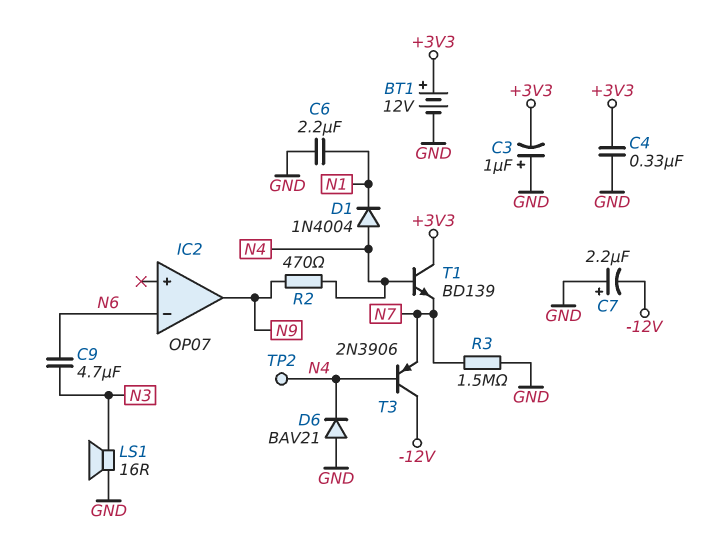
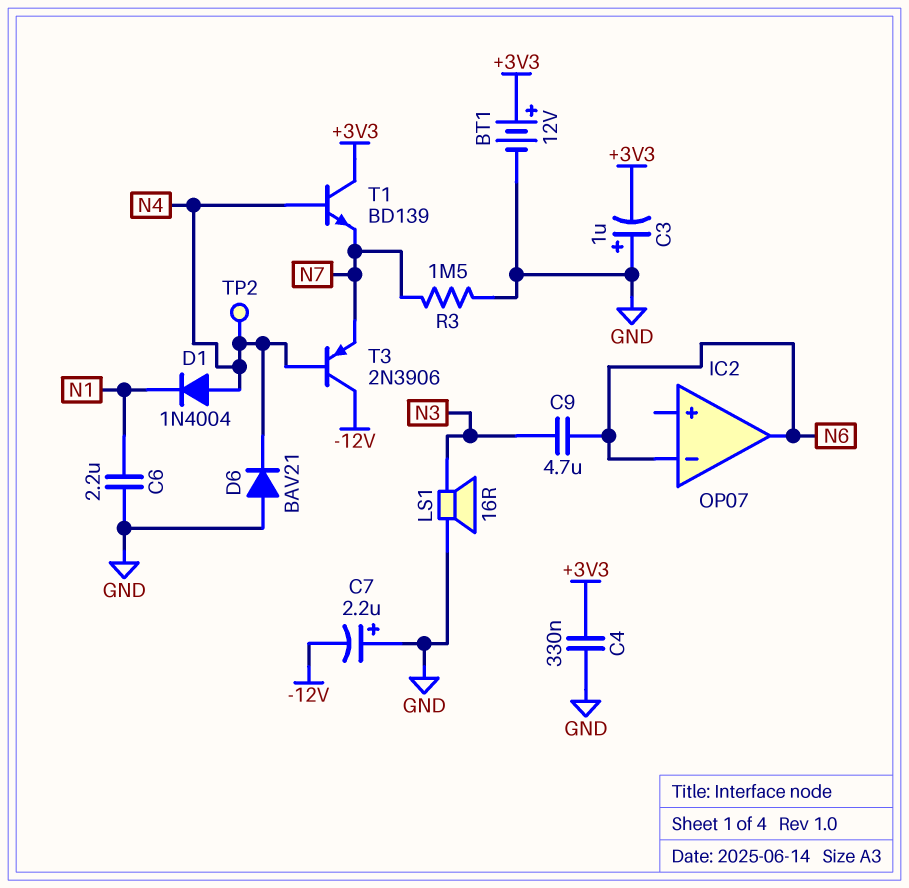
IC2 pin out: N9 -> N6
R2: 470 (N4, N9) -> none

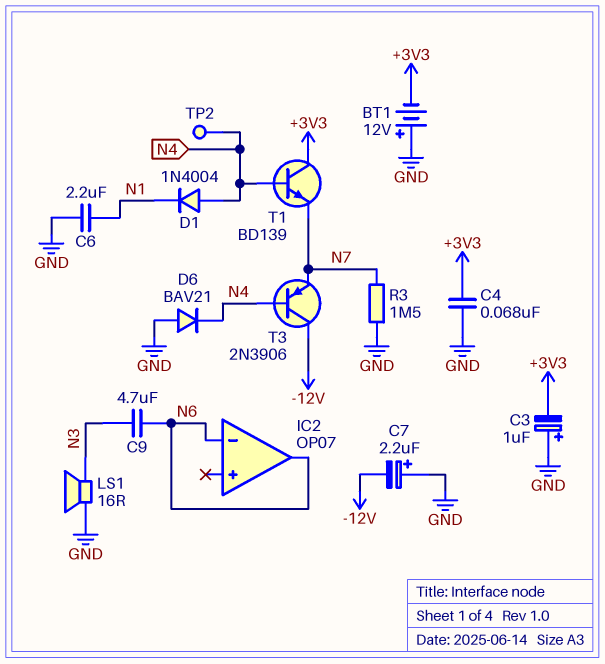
BT1: 12V (plus +3V3, minus GND) -> 12V (plus GND, minus +3V3)
C4: 330nF (+3V3, GND) -> 68nF (+3V3, GND)

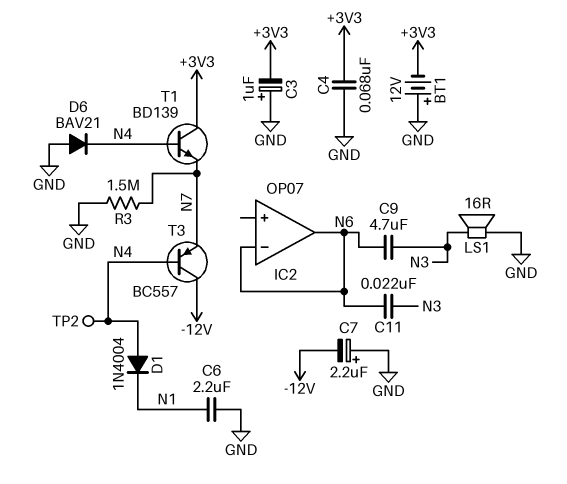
C11: none -> 22nF (N3, N6)
T3: PNP 2N3906 (B N4, C -12V, E N7) -> PNP BC557 (B N4, C -12V, E N7)

